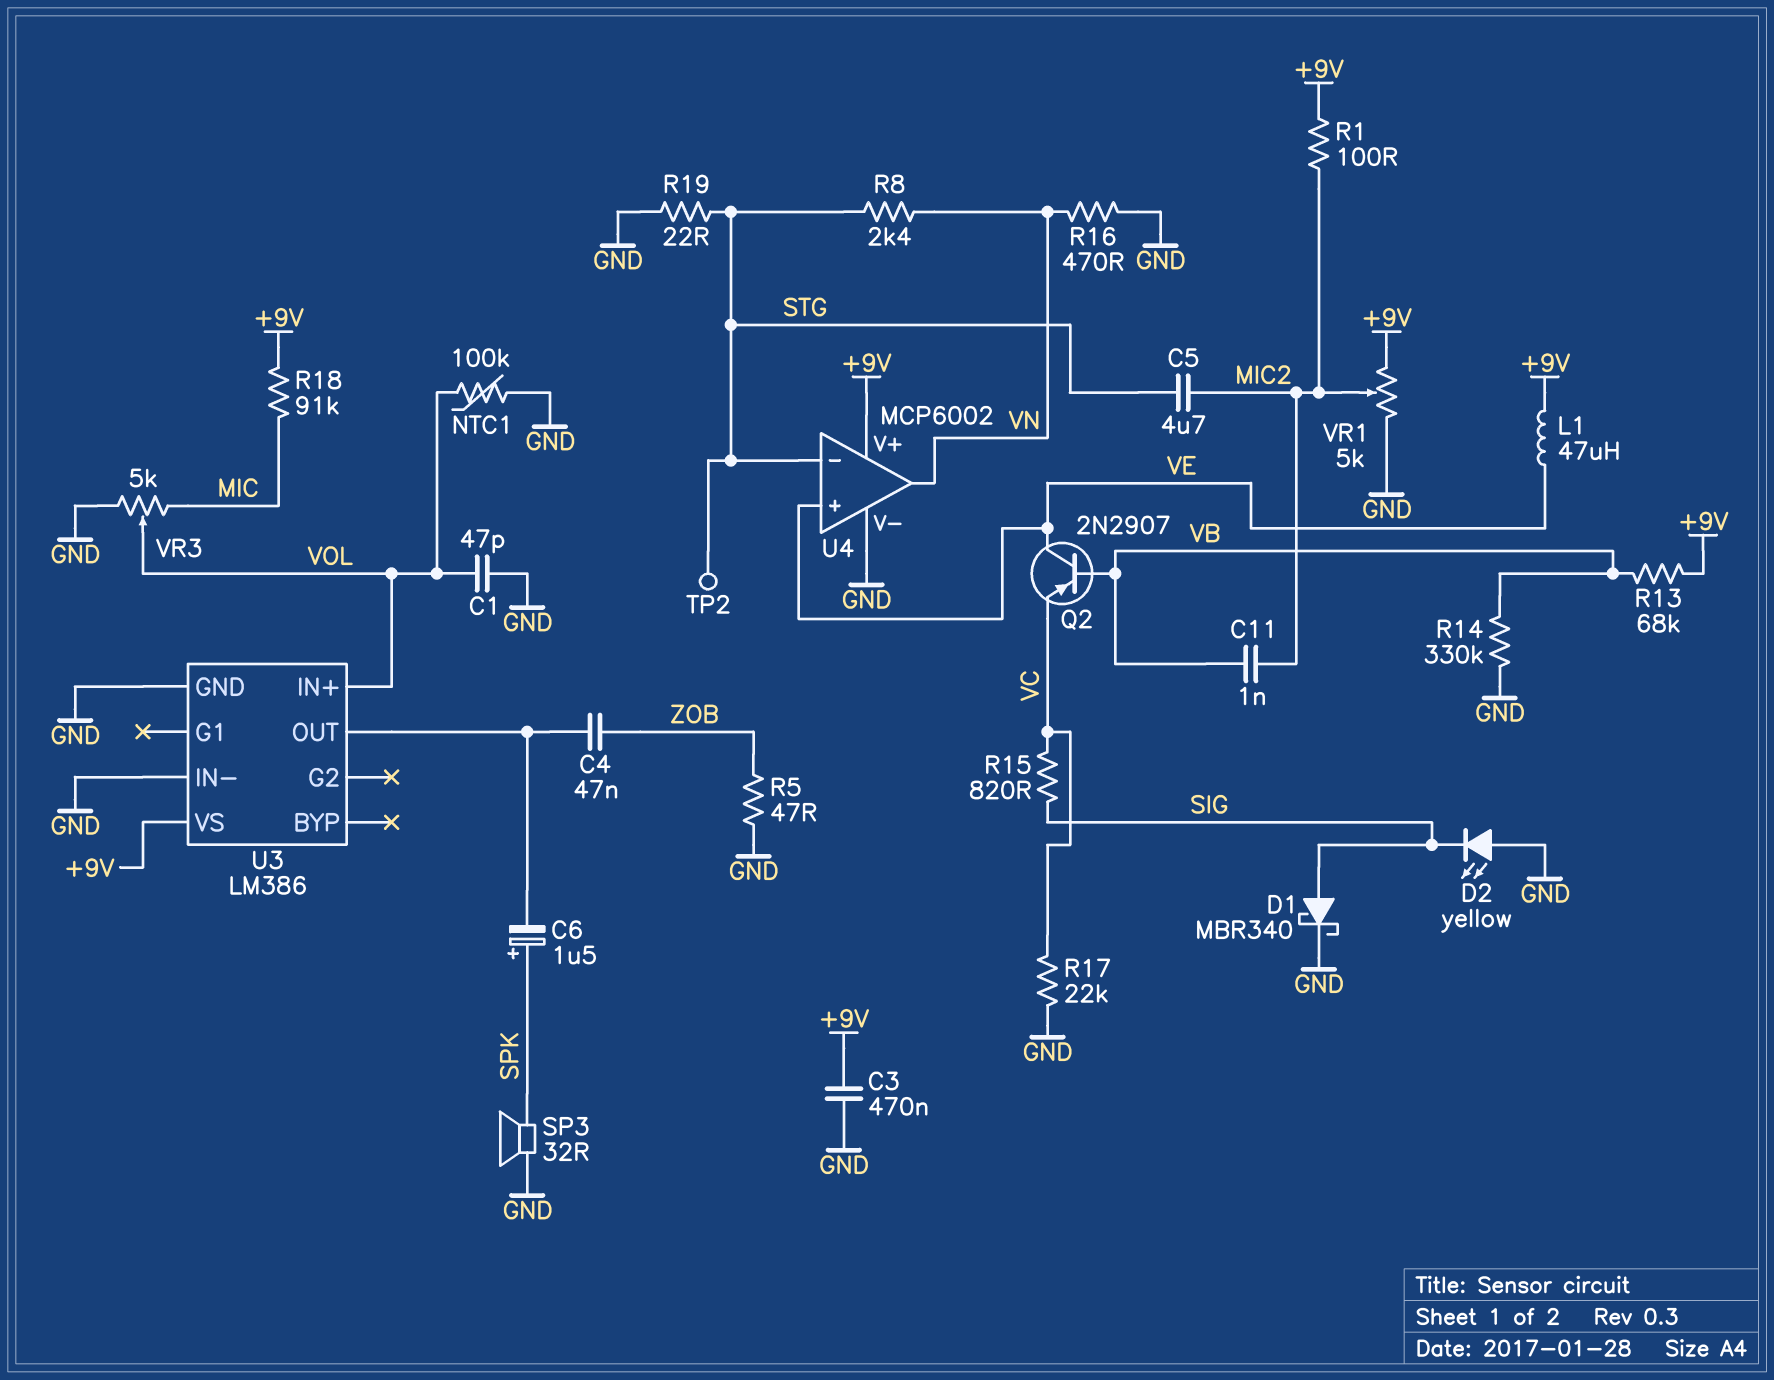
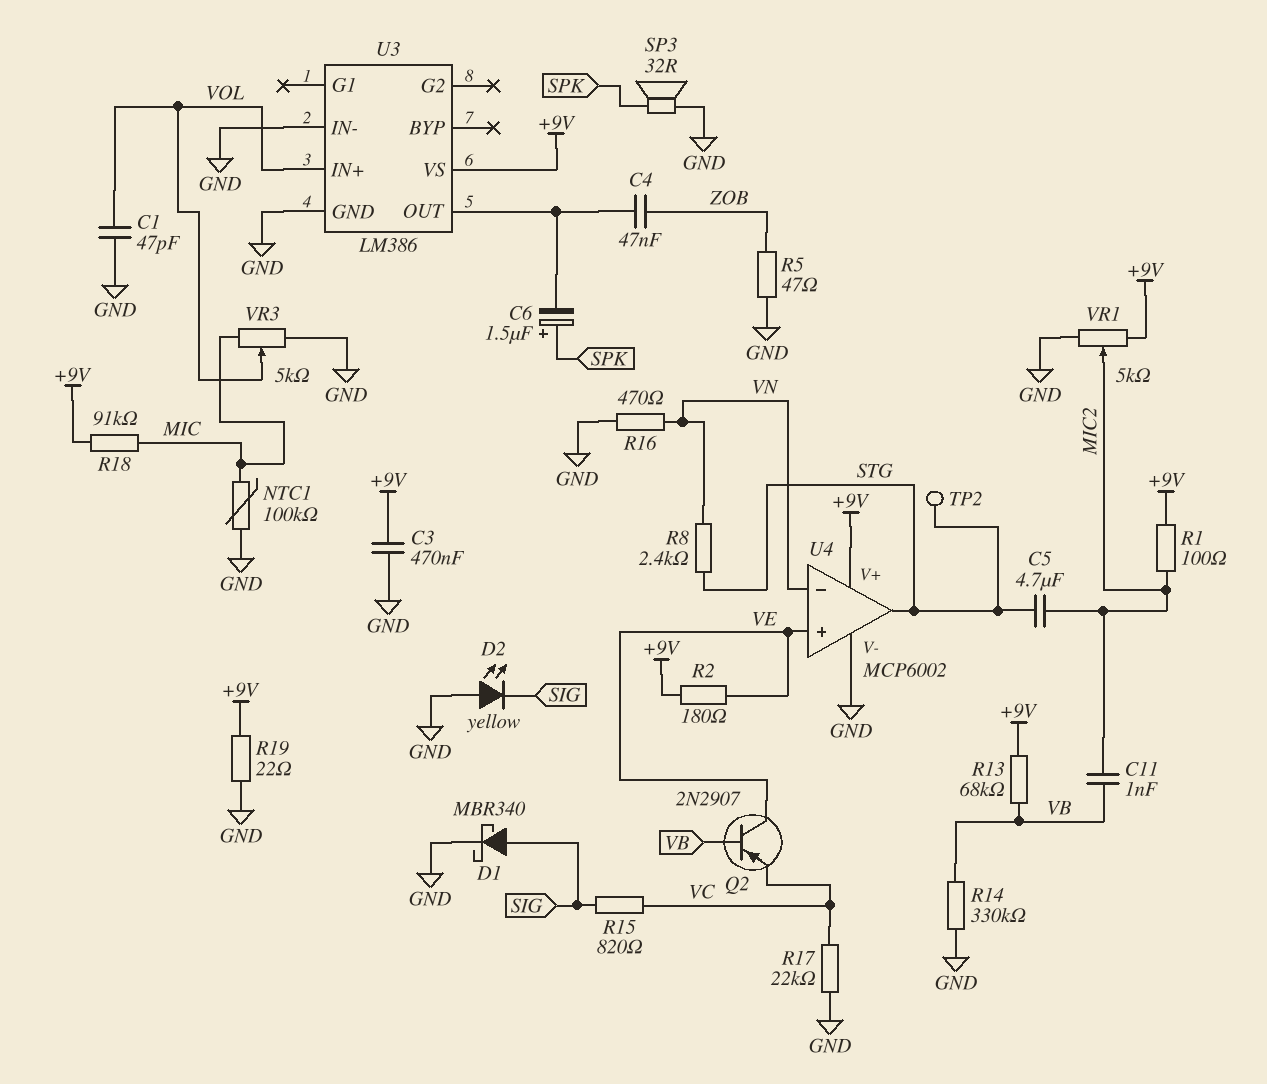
L1: 47uH (+9V, VE) -> none
NTC1: 100k (GND, VOL) -> 100k (GND, MIC)
R2: none -> 180 (+9V, VE)
R19: 22 (GND, STG) -> 22 (+9V, GND)
U4 pin in-: STG -> VN
U4 pin out: VN -> STG

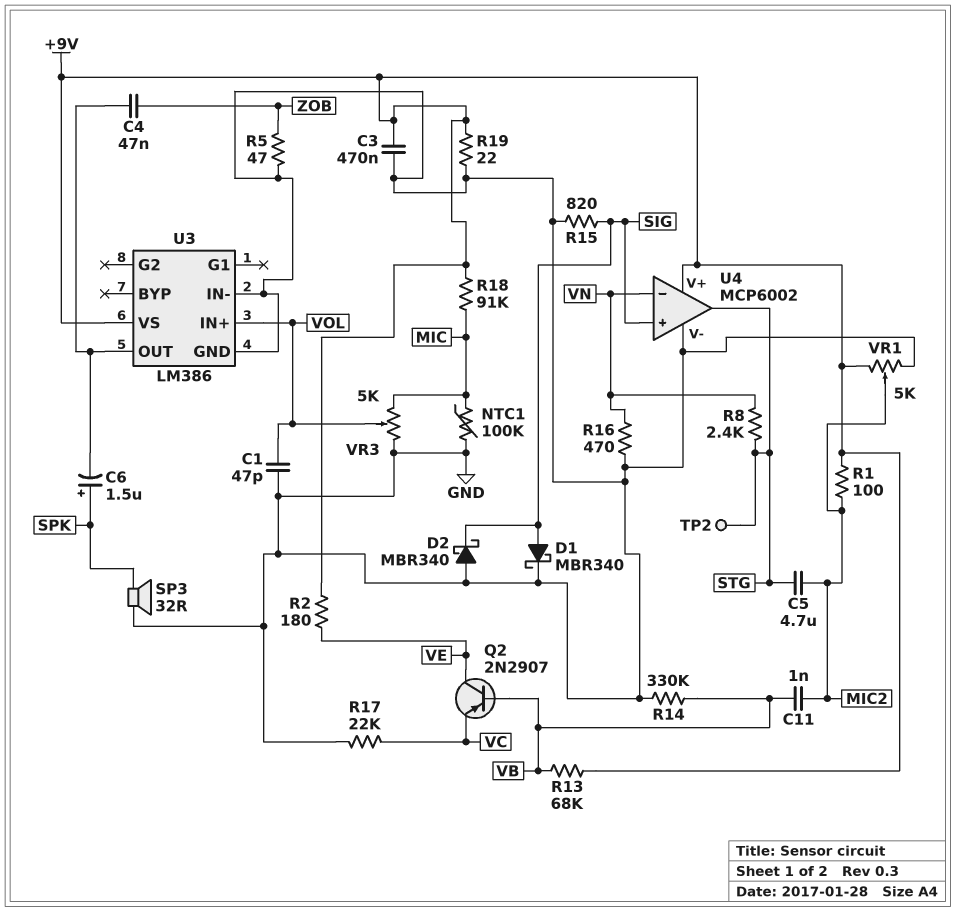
D2: LED yellow (A GND, K SIG) -> schottky MBR340 (A GND, K SIG)
R15: 820 (SIG, VC) -> 820 (GND, SIG)
U4 pin in+: VE -> SIG

